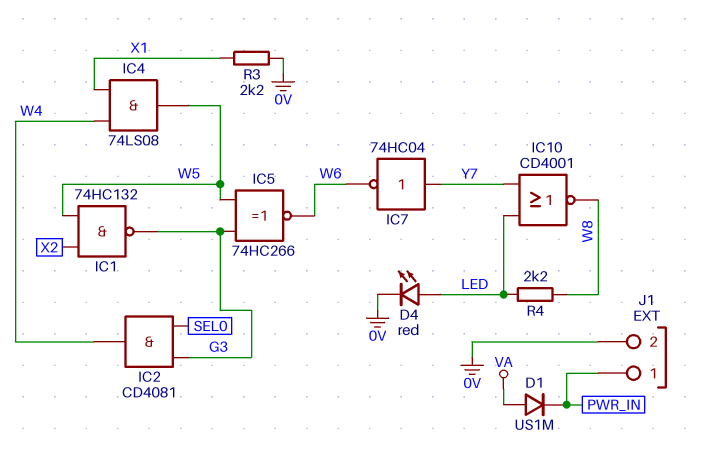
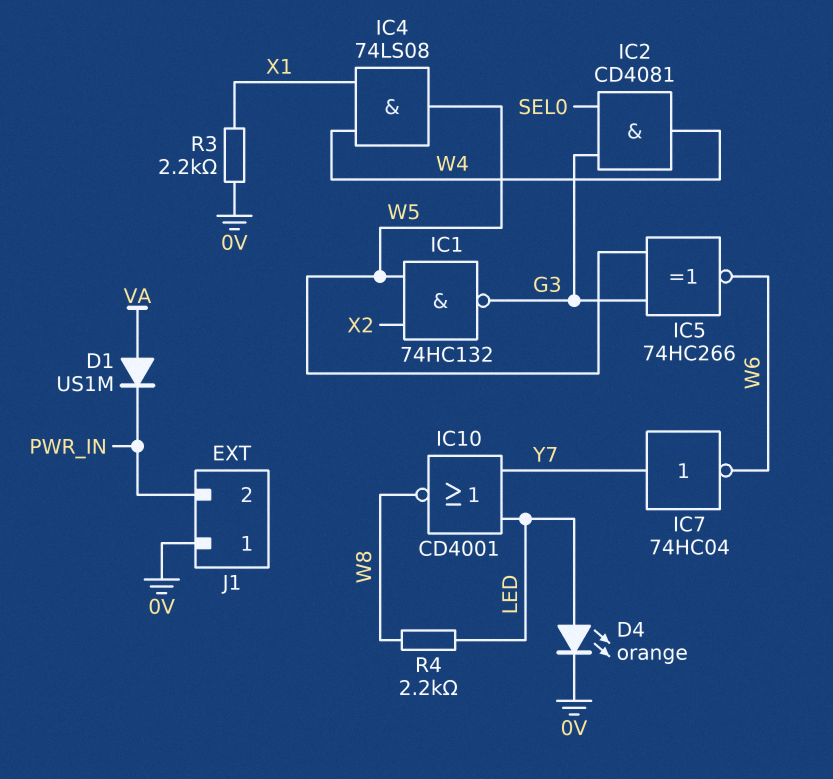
D4: LED red (A LED, K 0V) -> LED orange (A LED, K 0V)
J1 pin 1: PWR_IN -> 0V
J1 pin 2: 0V -> PWR_IN

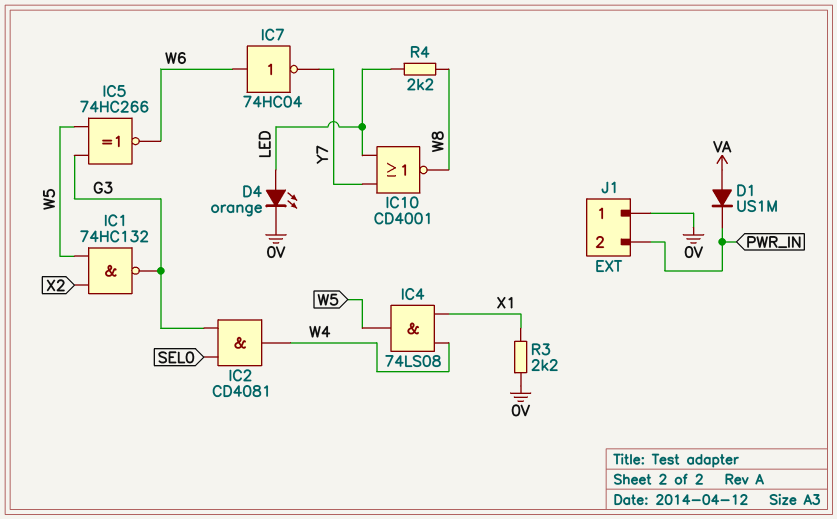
IC7: NOT 74HC04 (in Y7, out W6) -> NOT 74HC04 (in W6, out Y7)

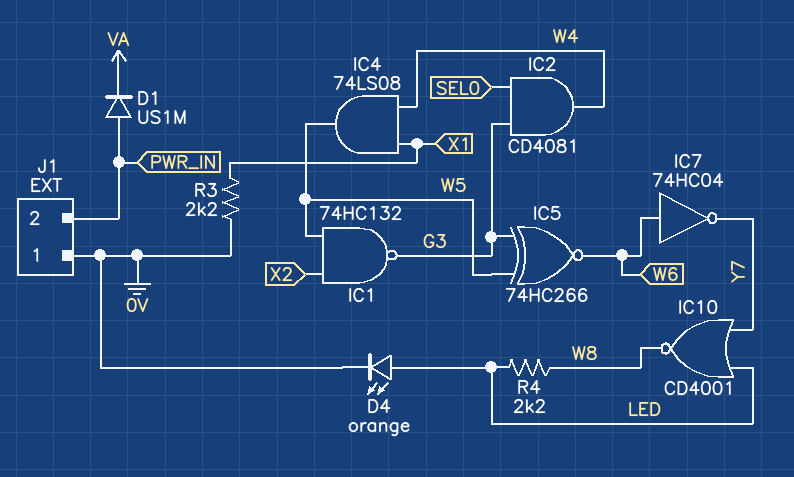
D1: diode US1M (A VA, K PWR_IN) -> diode US1M (A PWR_IN, K VA)

